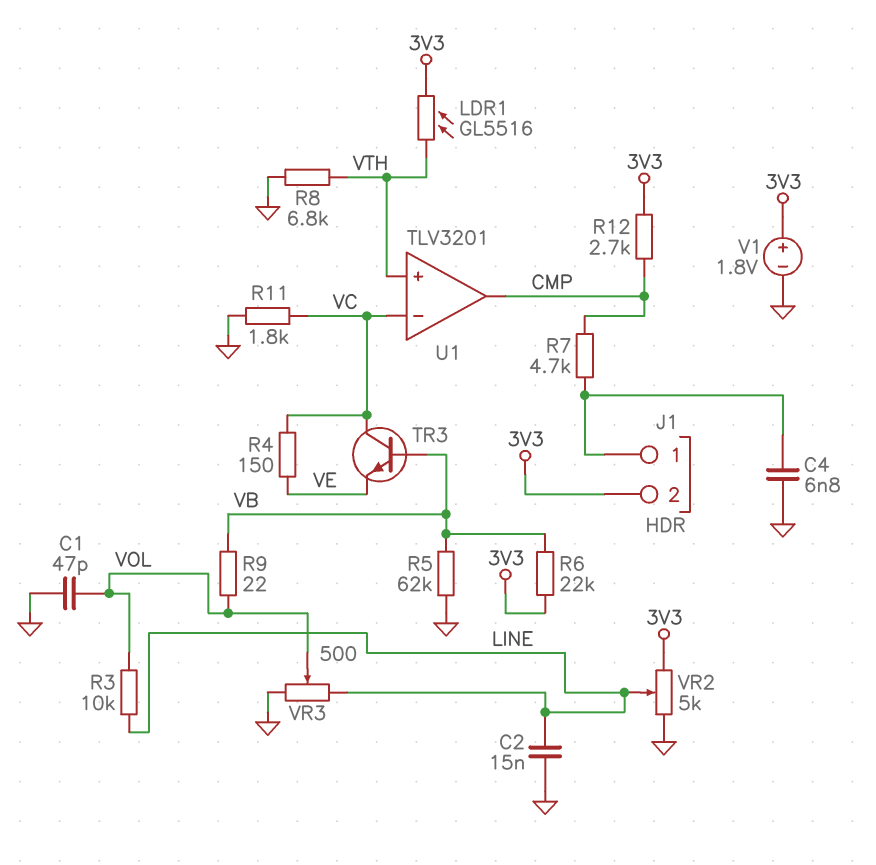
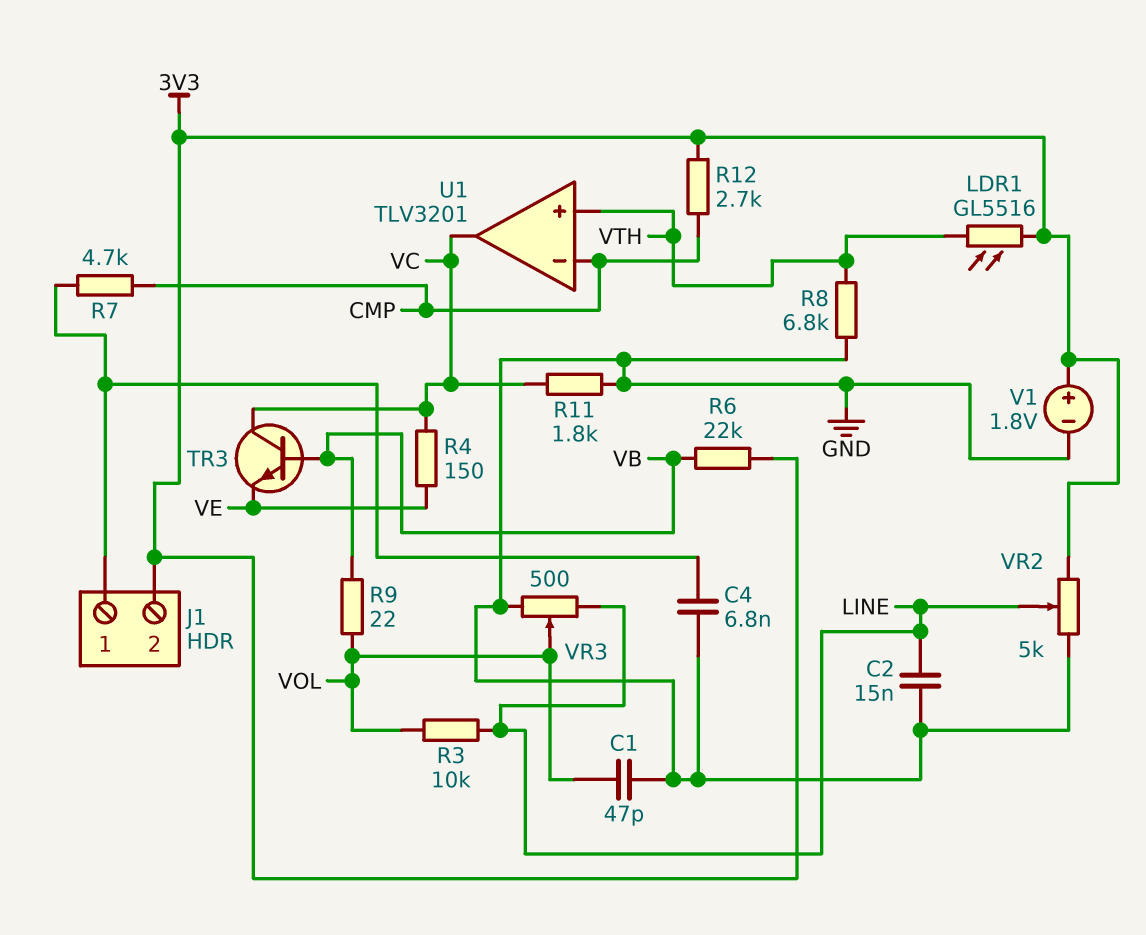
R5: 62k (GND, VB) -> none
U1 pin in-: VC -> CMP
U1 pin out: CMP -> VC

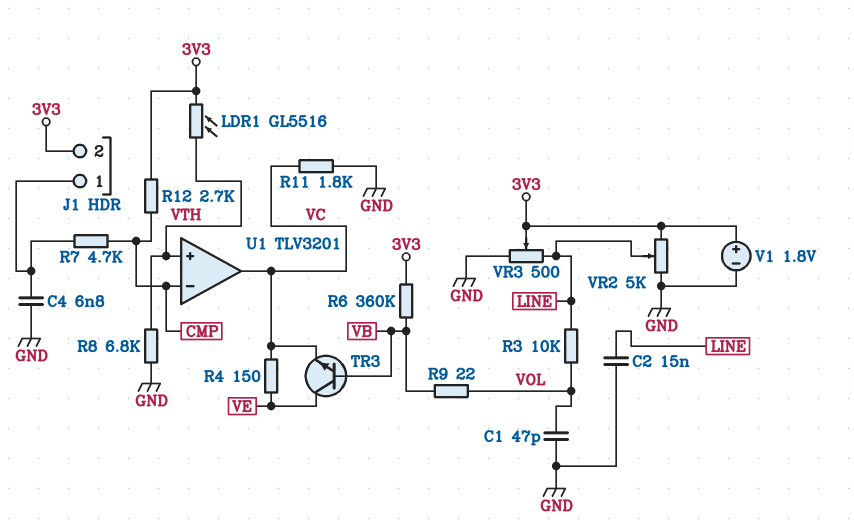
R6: 22k (3V3, VB) -> 360k (3V3, VB)
TR3: NPN (B VB, C VC, E VE) -> NPN (B VB, C VE, E VC)
VR3: 500 (GND, LINE, wiper VOL) -> 500 (GND, LINE, wiper 3V3)

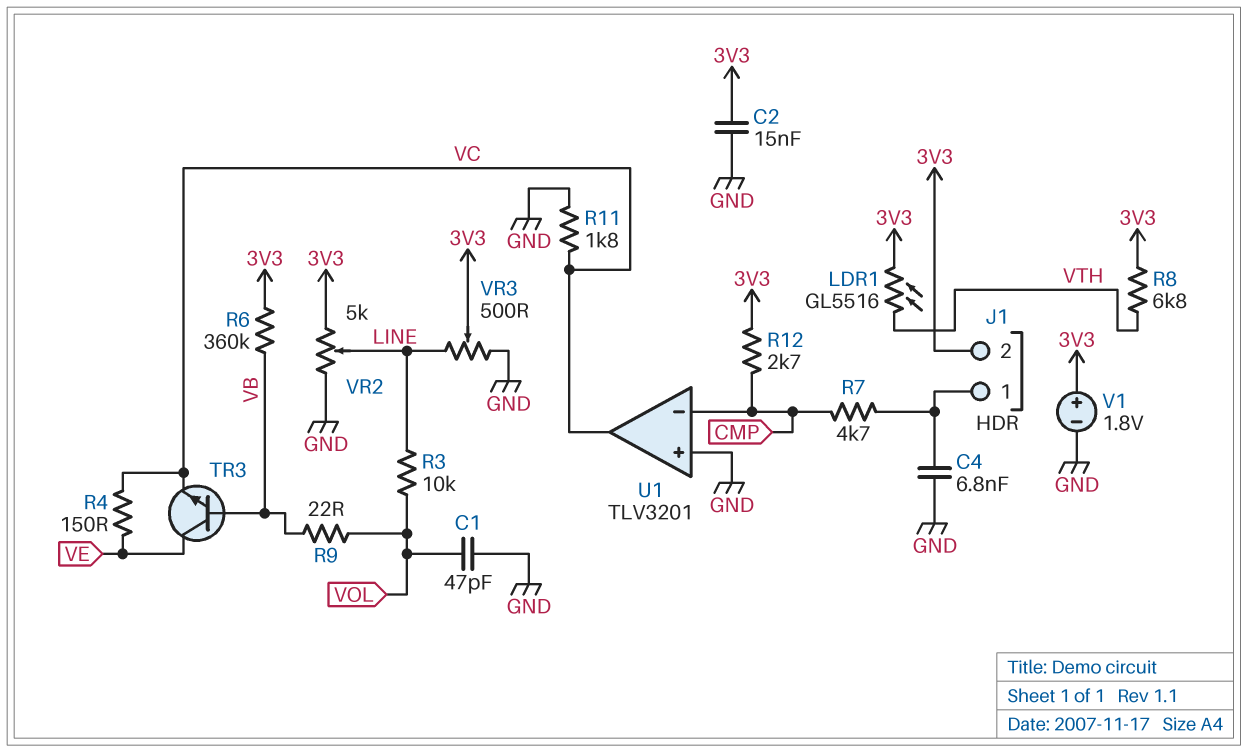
C2: 15nF (GND, LINE) -> 15nF (3V3, GND)
R8: 6.8k (GND, VTH) -> 6.8k (3V3, VTH)
U1 pin in+: VTH -> GND

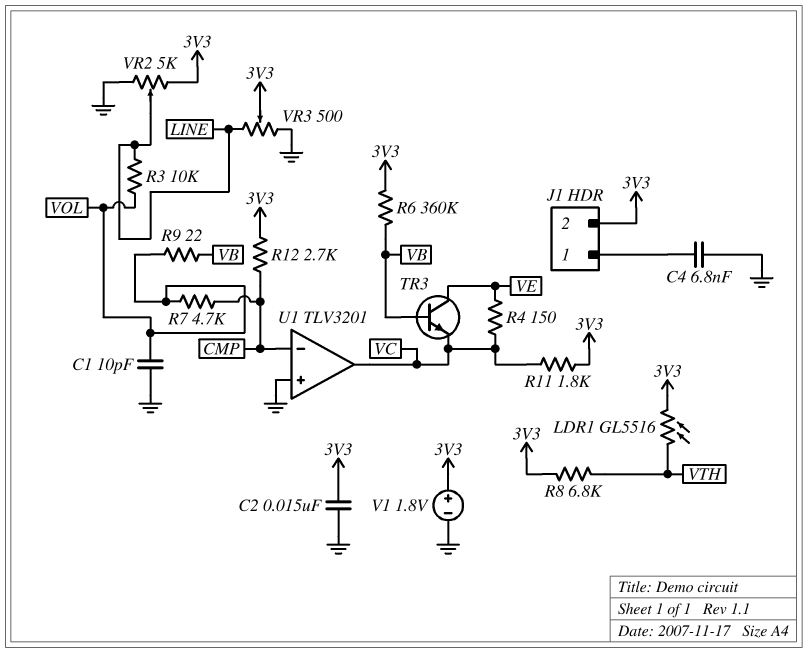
C1: 47pF (GND, VOL) -> 10pF (GND, VOL)
R7: 4.7k (CMP, J1/1) -> 4.7k (CMP, VOL)
R11: 1.8k (GND, VC) -> 1.8k (3V3, VC)

